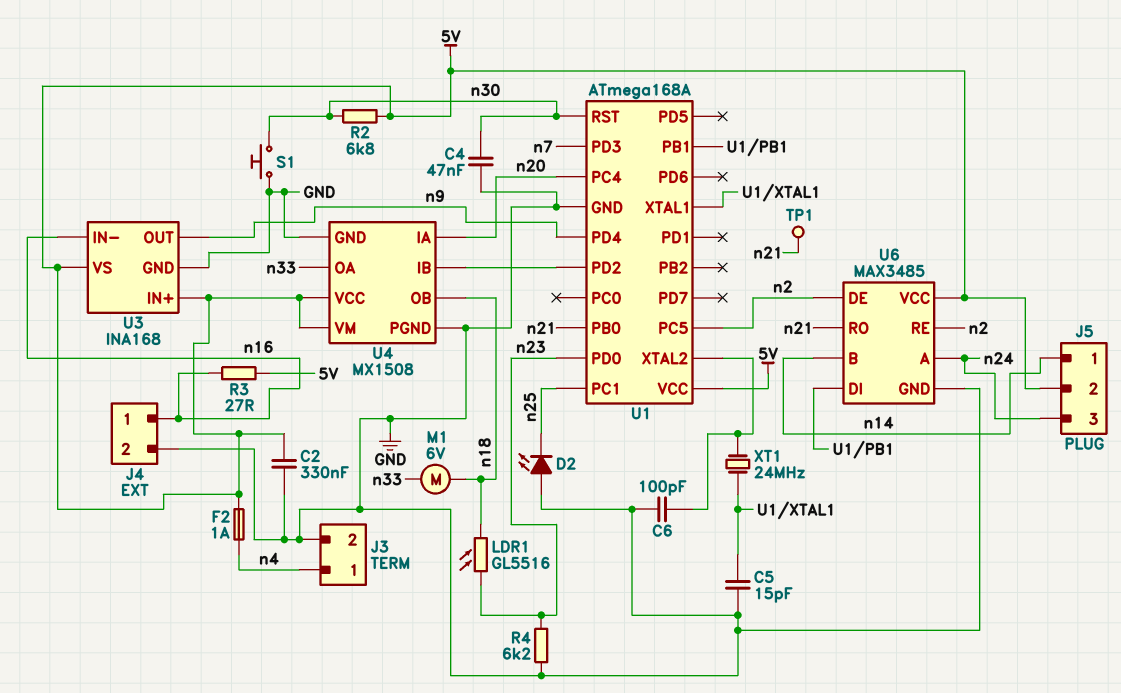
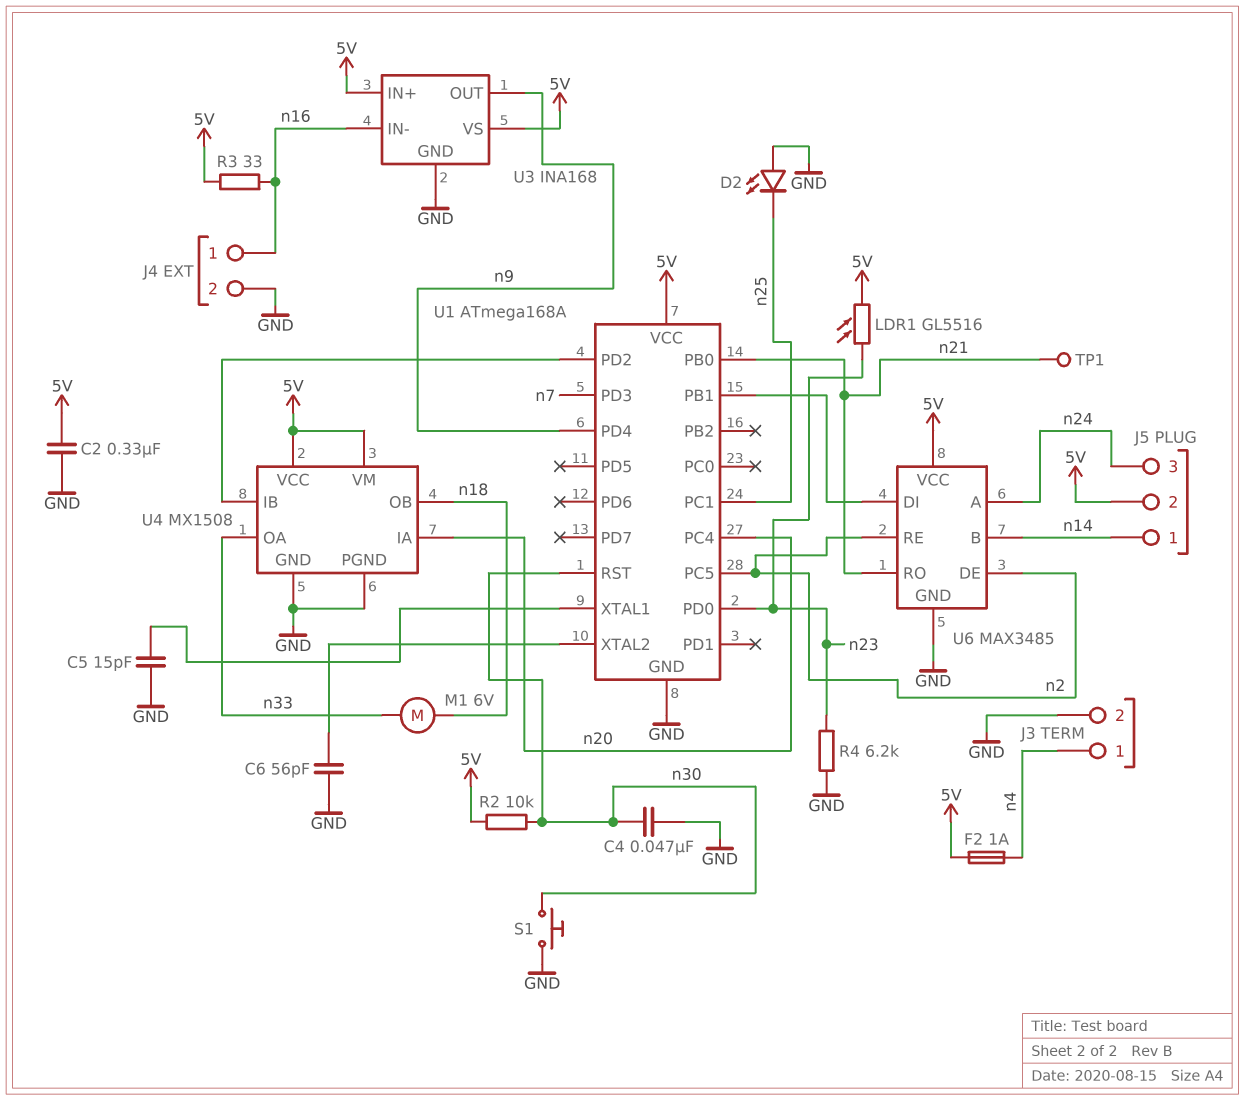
C6: 100pF (GND, U1/XTAL2) -> 56pF (GND, U1/XTAL2)
LDR1: GL5516 (n18, n23) -> GL5516 (5V, n23)
R2: 6.8k (5V, n30) -> 10k (5V, n30)
R3: 27 (5V, n16) -> 33 (5V, n16)
XT1: 24MHz (U1/XTAL1, U1/XTAL2) -> none

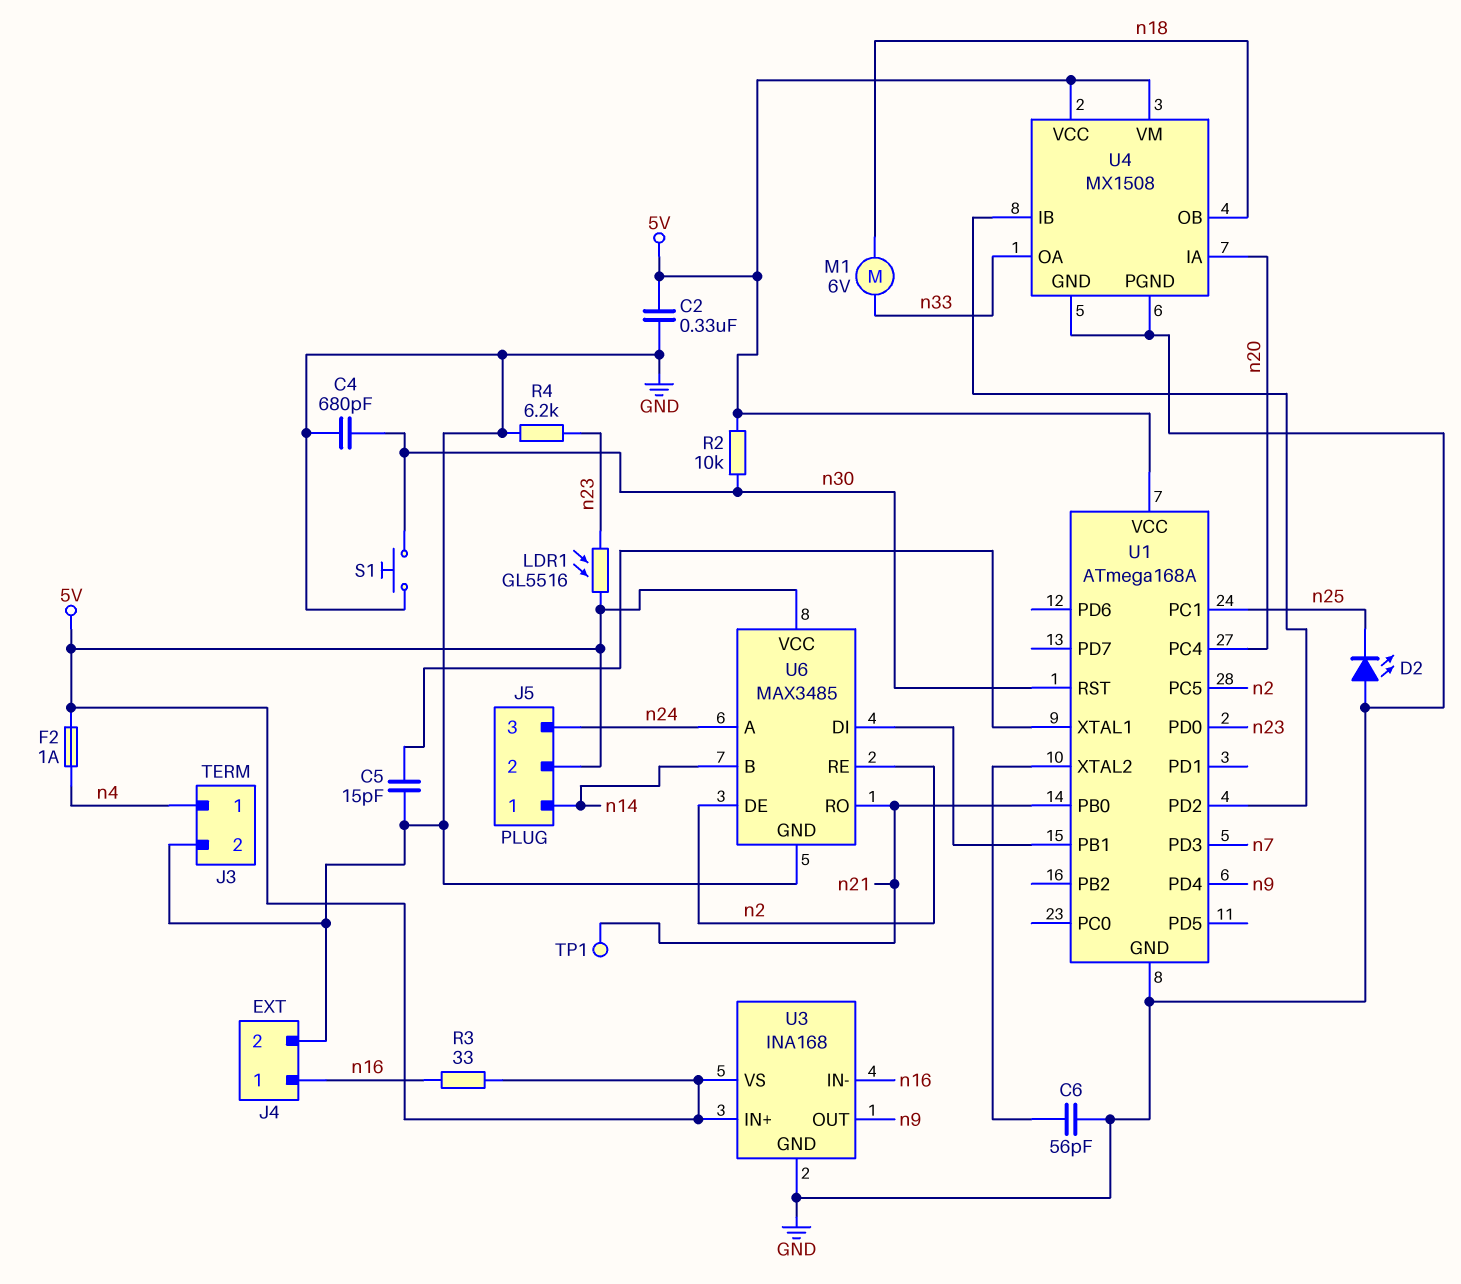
C4: 47nF (GND, n30) -> 680pF (GND, n30)

